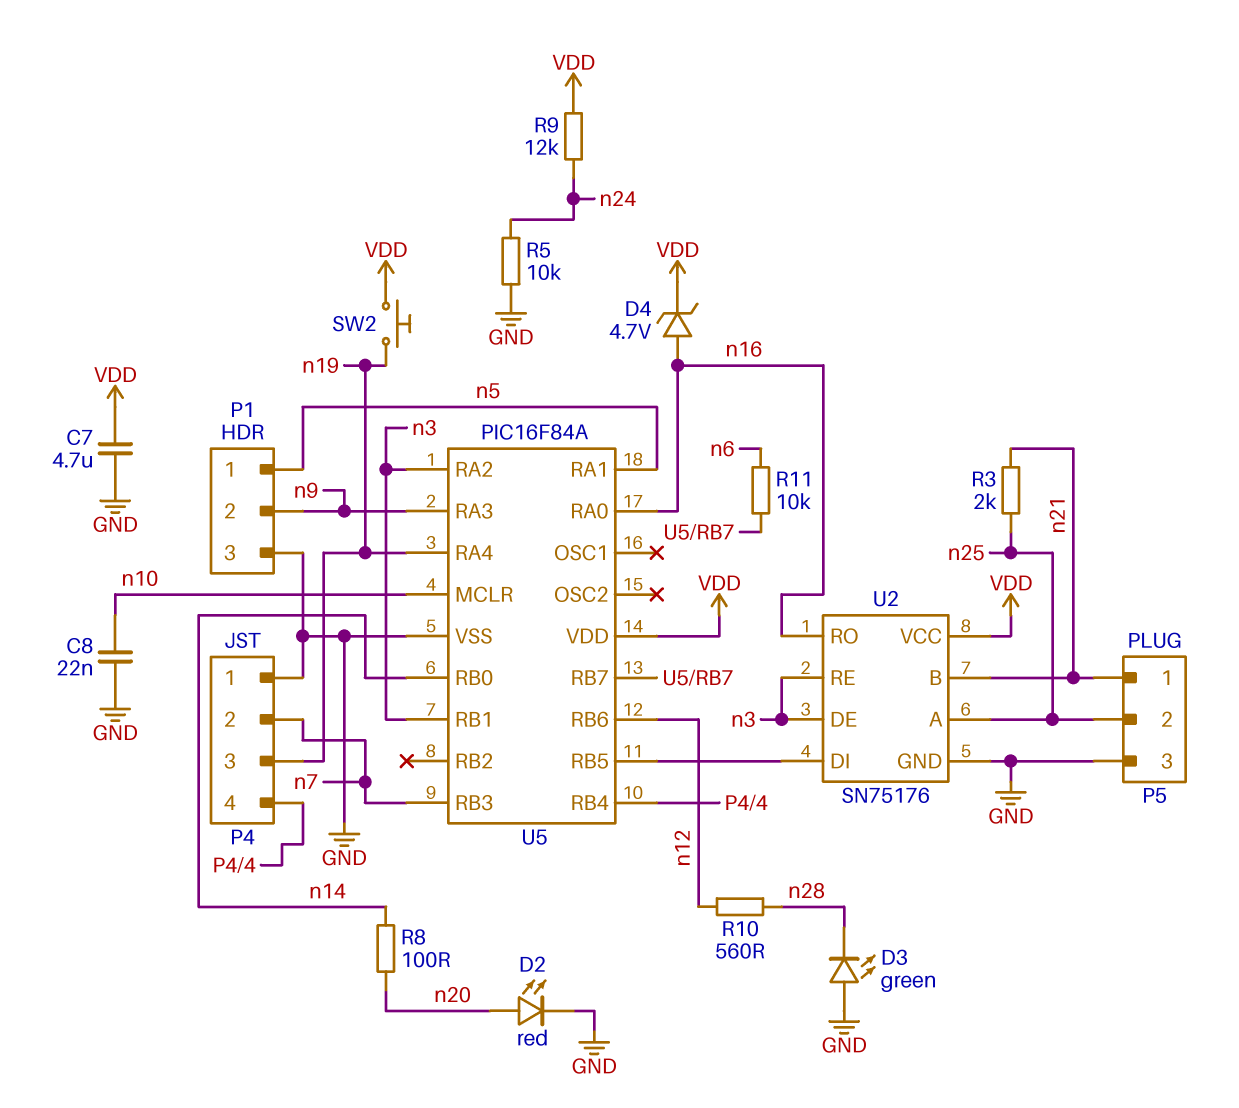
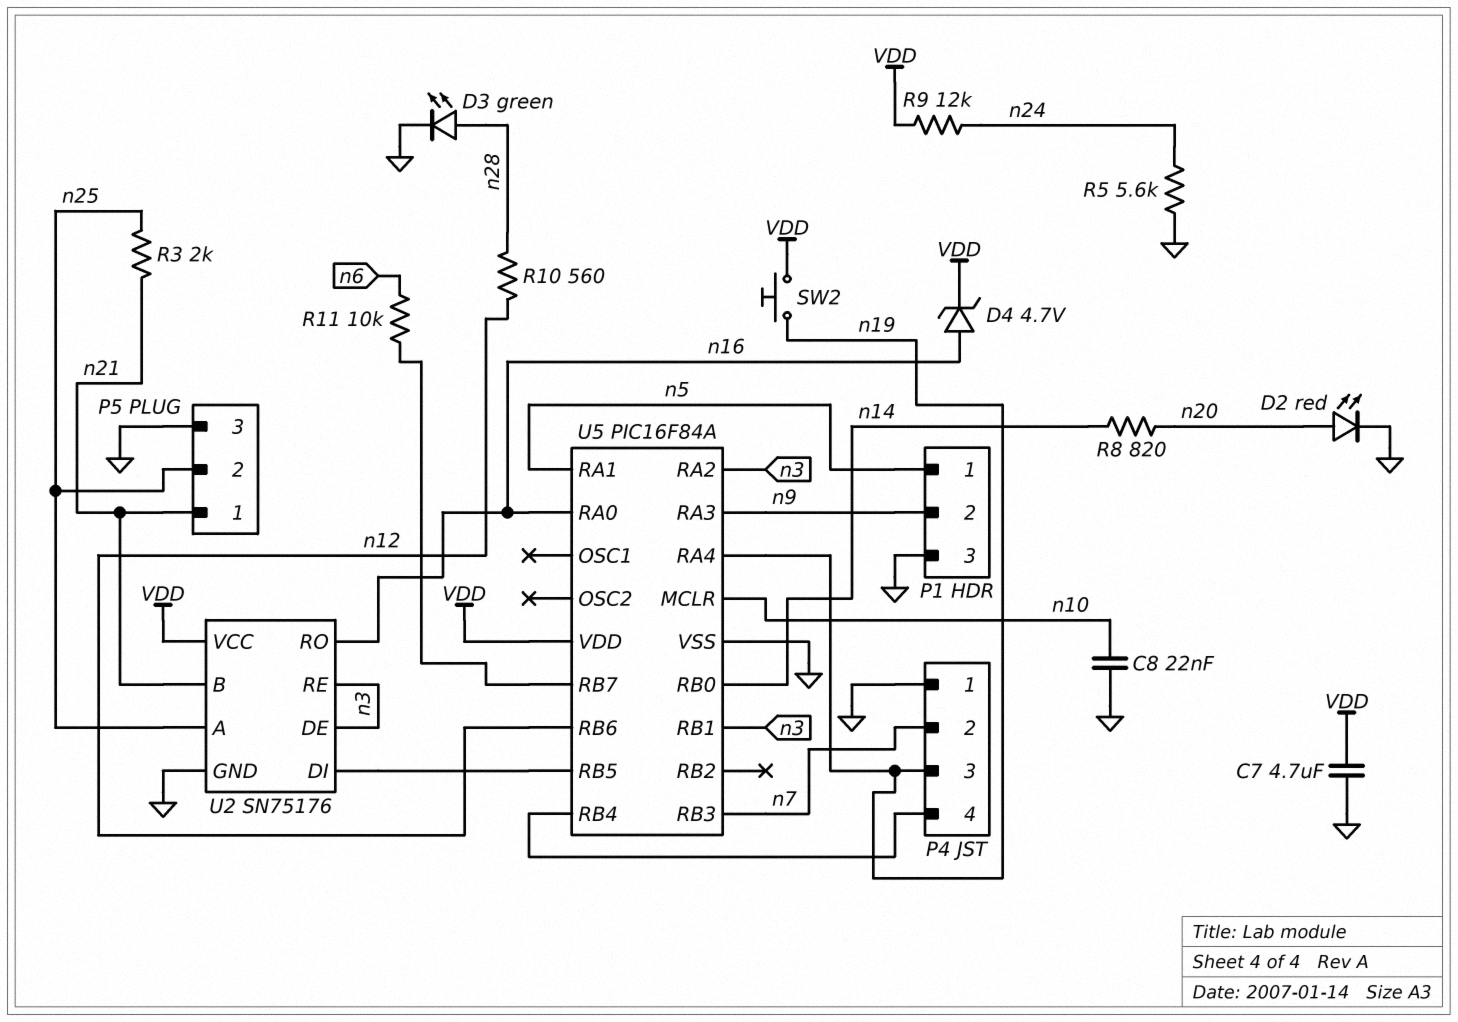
D3: LED green (A GND, K n28) -> LED green (A n28, K GND)
R5: 10k (GND, n24) -> 5.6k (GND, n24)
R8: 100 (n14, n20) -> 820 (n14, n20)

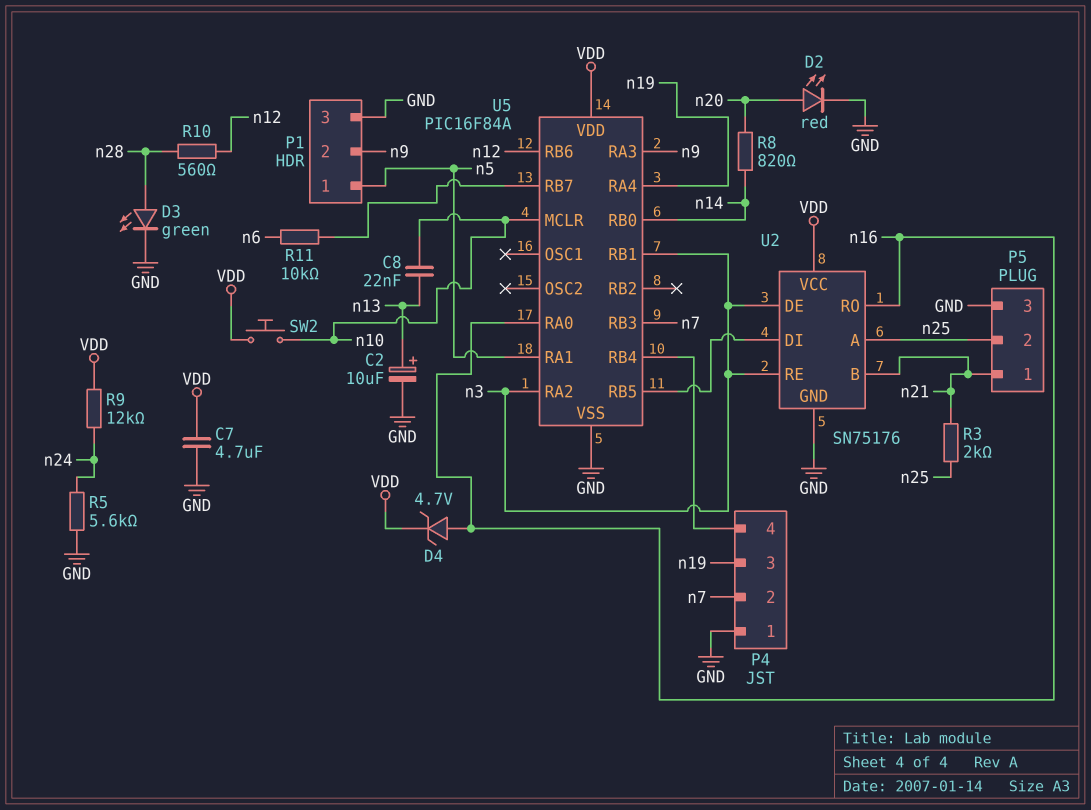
C2: none -> 10uF (plus n13, minus GND)
C8: 22nF (GND, n10) -> 22nF (n10, n13)
SW2: button (VDD, n19) -> button (VDD, n10)

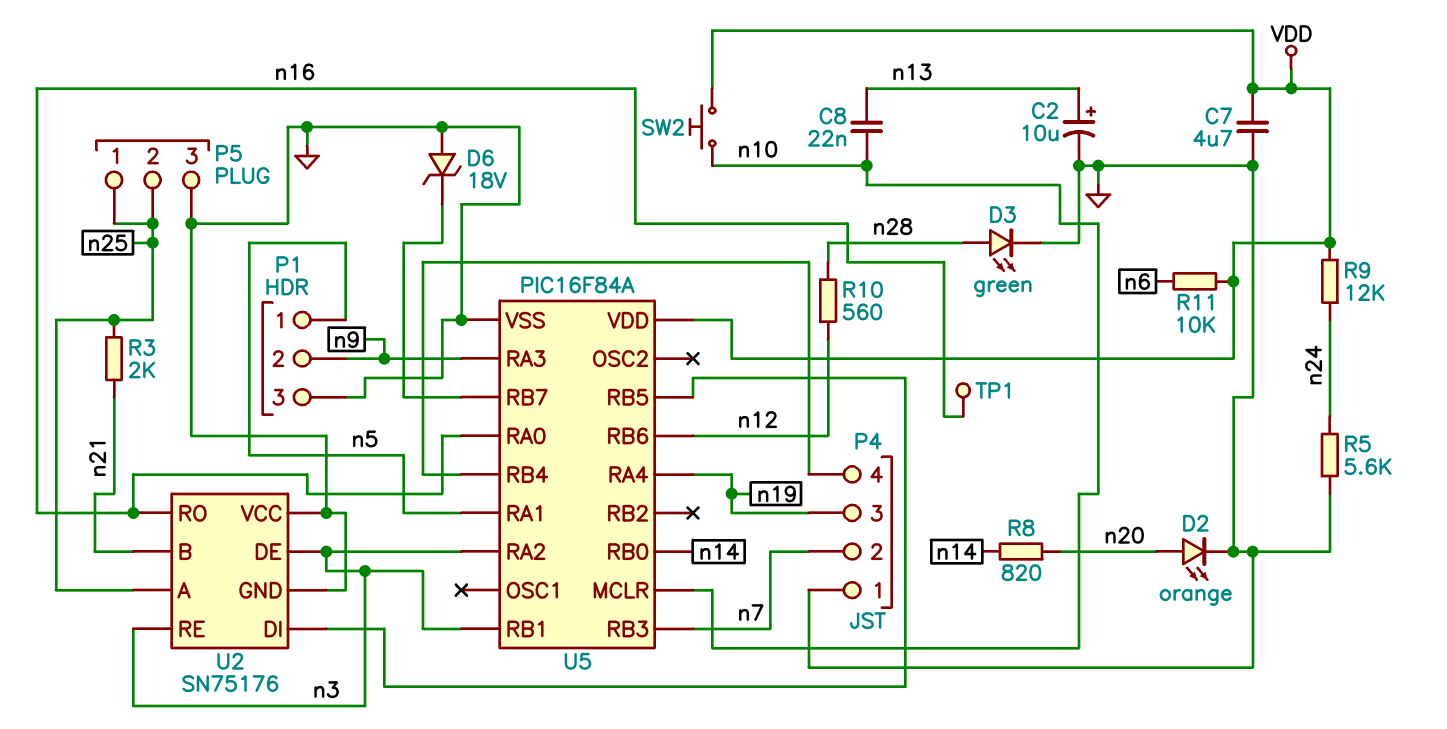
D2: LED red (A n20, K GND) -> LED orange (A n20, K GND)
D4: zener 4.7V (A n16, K VDD) -> none
D6: none -> zener 18V (A GND, K U5/RB7)
P5 pin 1: n21 -> n25
R11: 10k (U5/RB7, n6) -> 10k (VDD, n6)
TP1: none -> test point (n16)
U2 pin VCC: VDD -> GND

